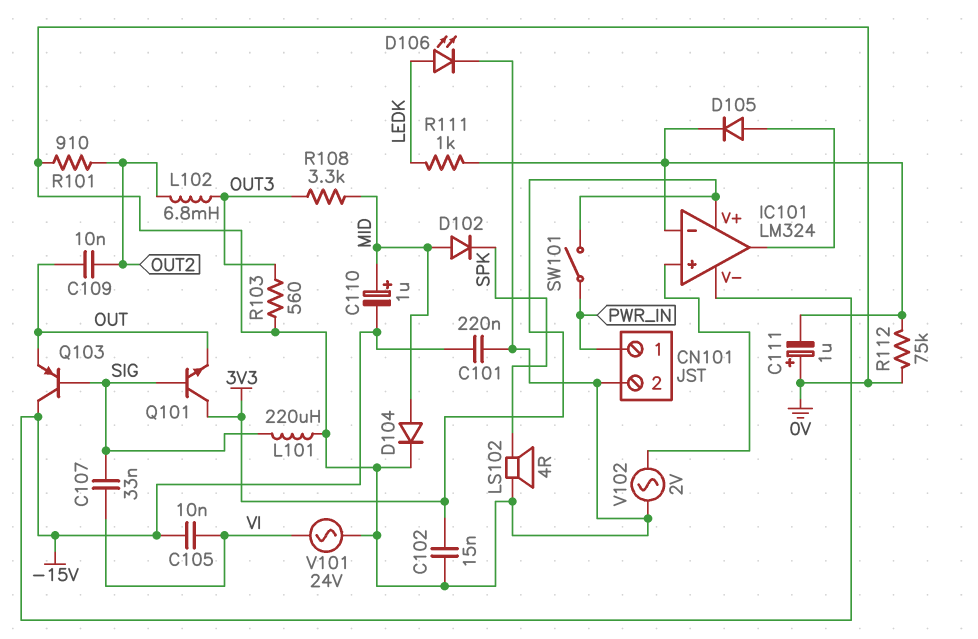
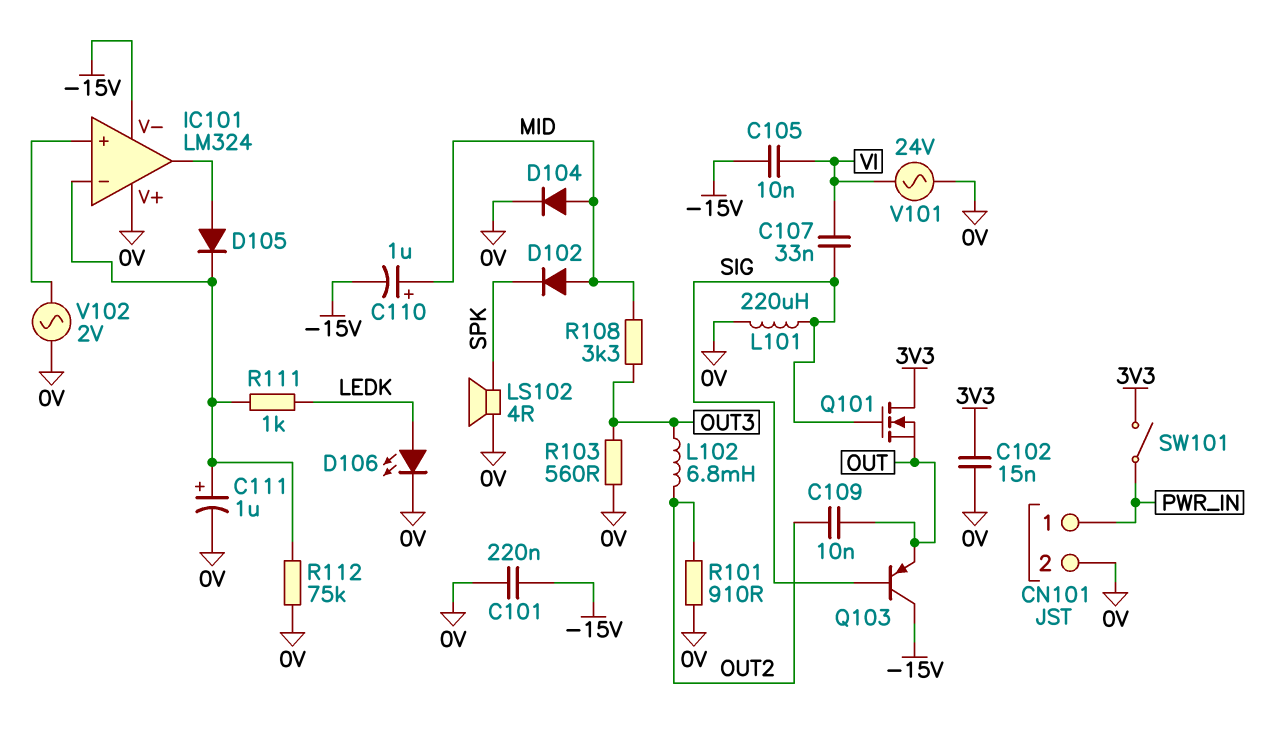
C111: 1uF (plus 0V, minus IC101/in-) -> 1uF (plus IC101/in-, minus 0V)
IC101 pin V+: 3V3 -> 0V
Q101: NPN (B SIG, C 3V3, E OUT) -> NMOS (G SIG, D 3V3, S OUT)

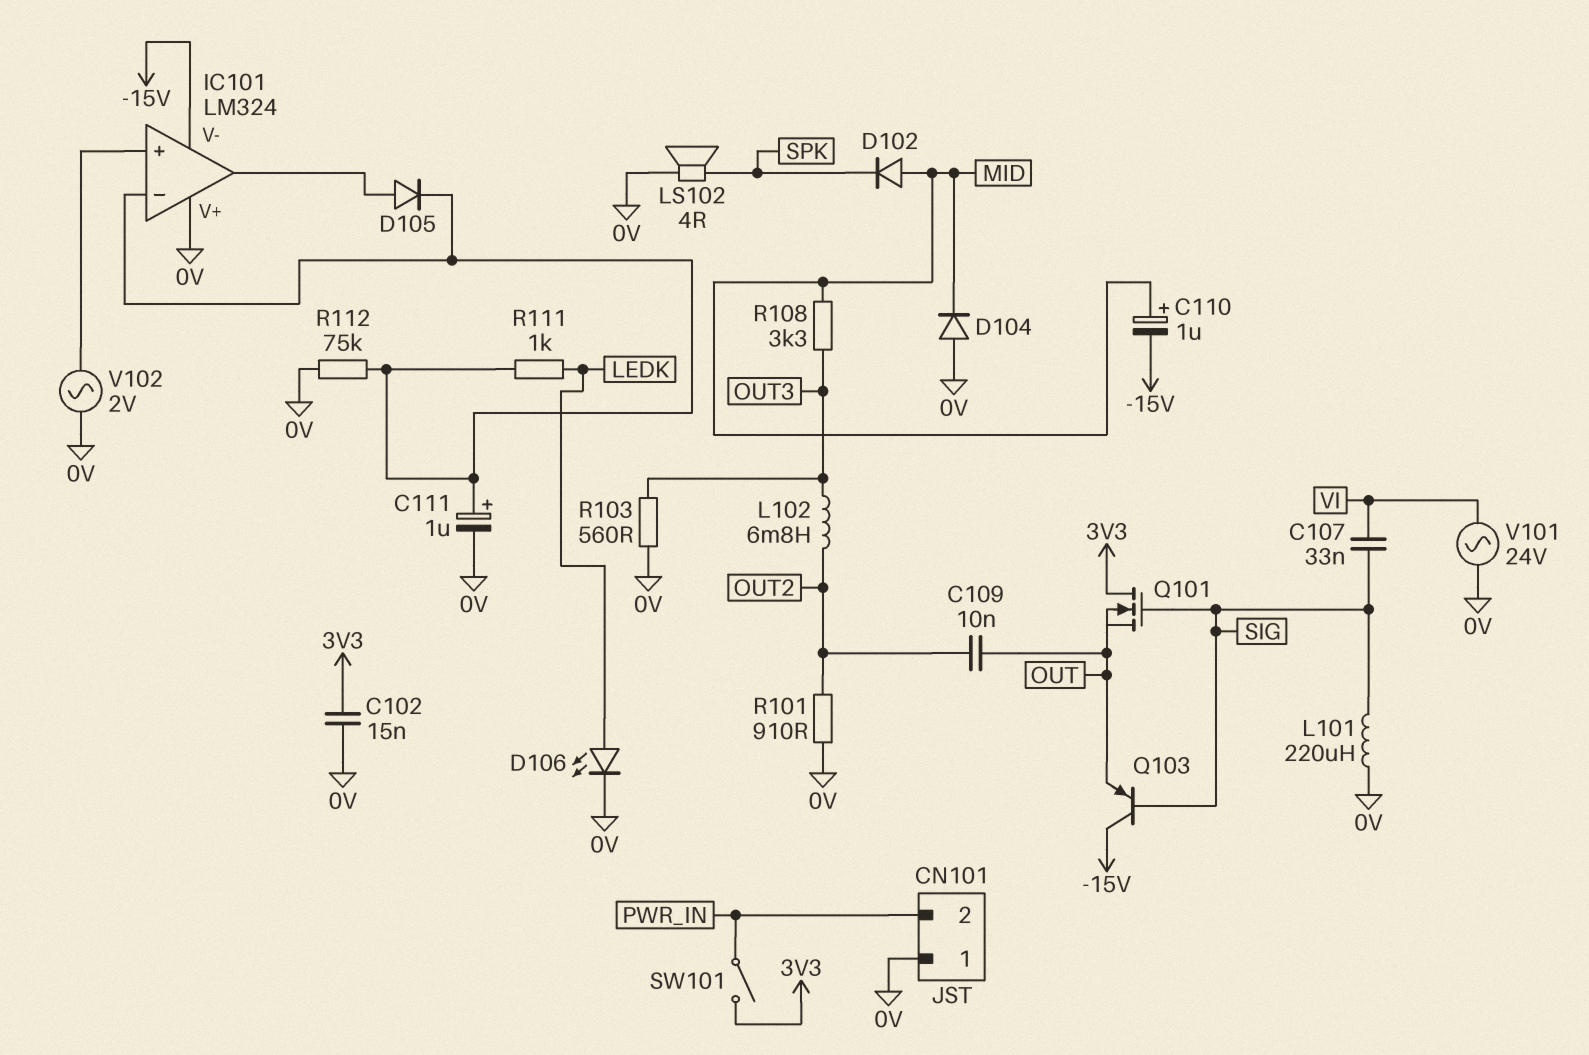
C101: 220nF (-15V, 0V) -> none
C105: 10nF (-15V, VI) -> none
CN101 pin 1: PWR_IN -> 0V
CN101 pin 2: 0V -> PWR_IN
D104: diode (A MID, K 0V) -> diode (A 0V, K MID)

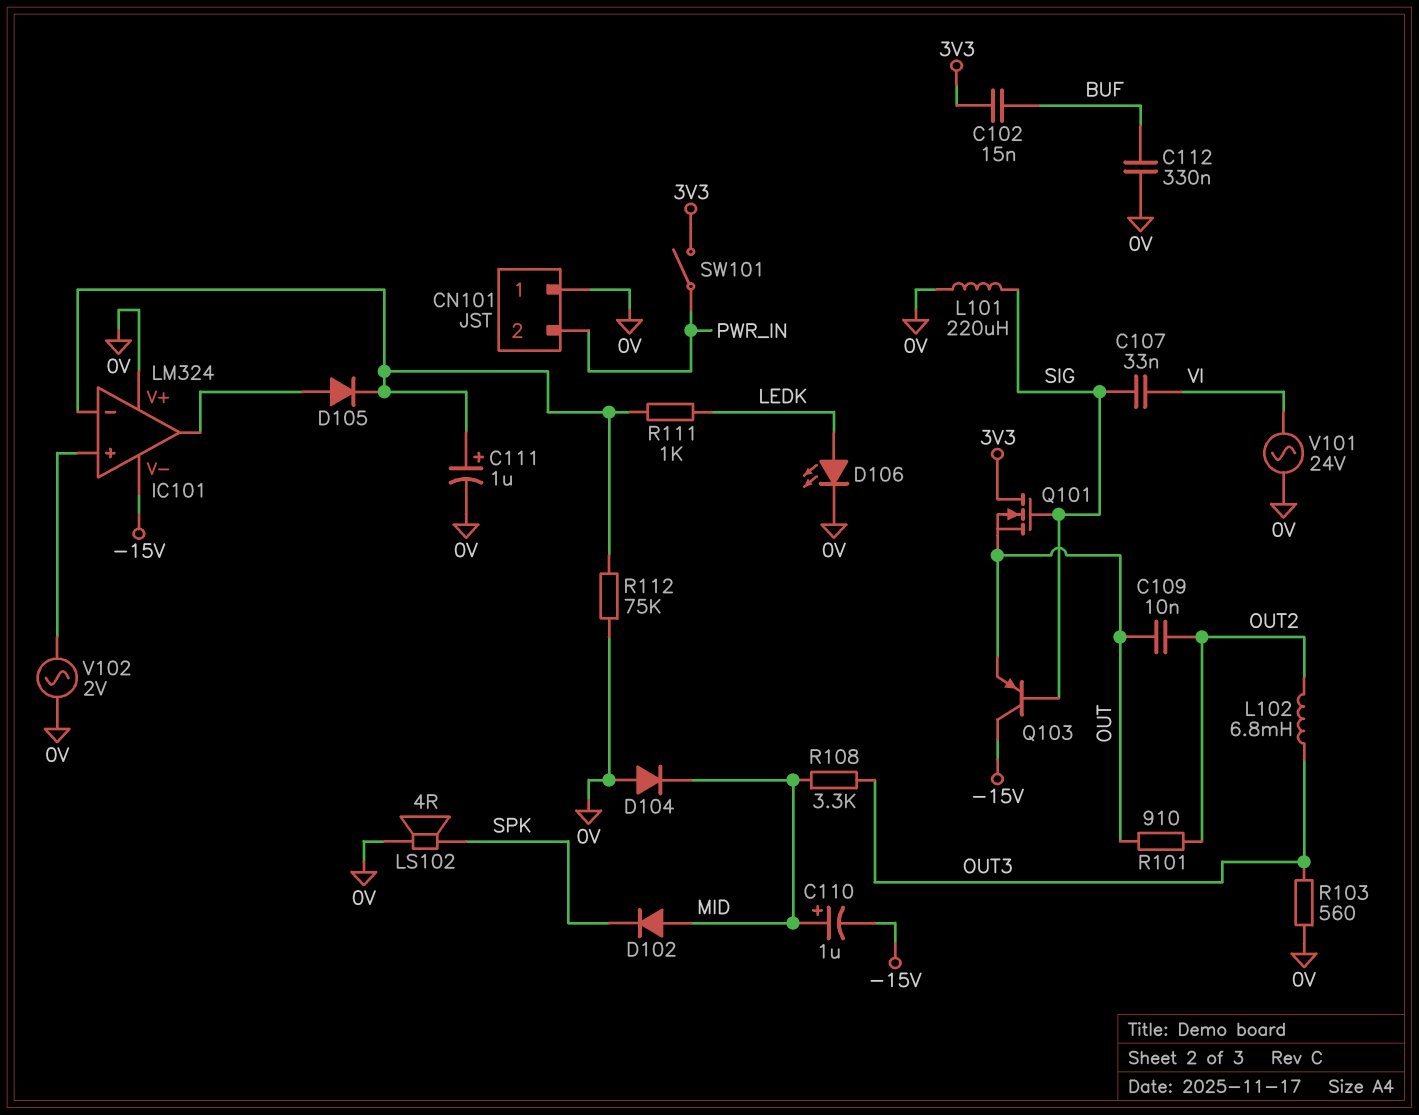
C102: 15nF (0V, 3V3) -> 15nF (3V3, BUF)
C112: none -> 330nF (0V, BUF)
R101: 910 (0V, OUT2) -> 910 (OUT, OUT2)

